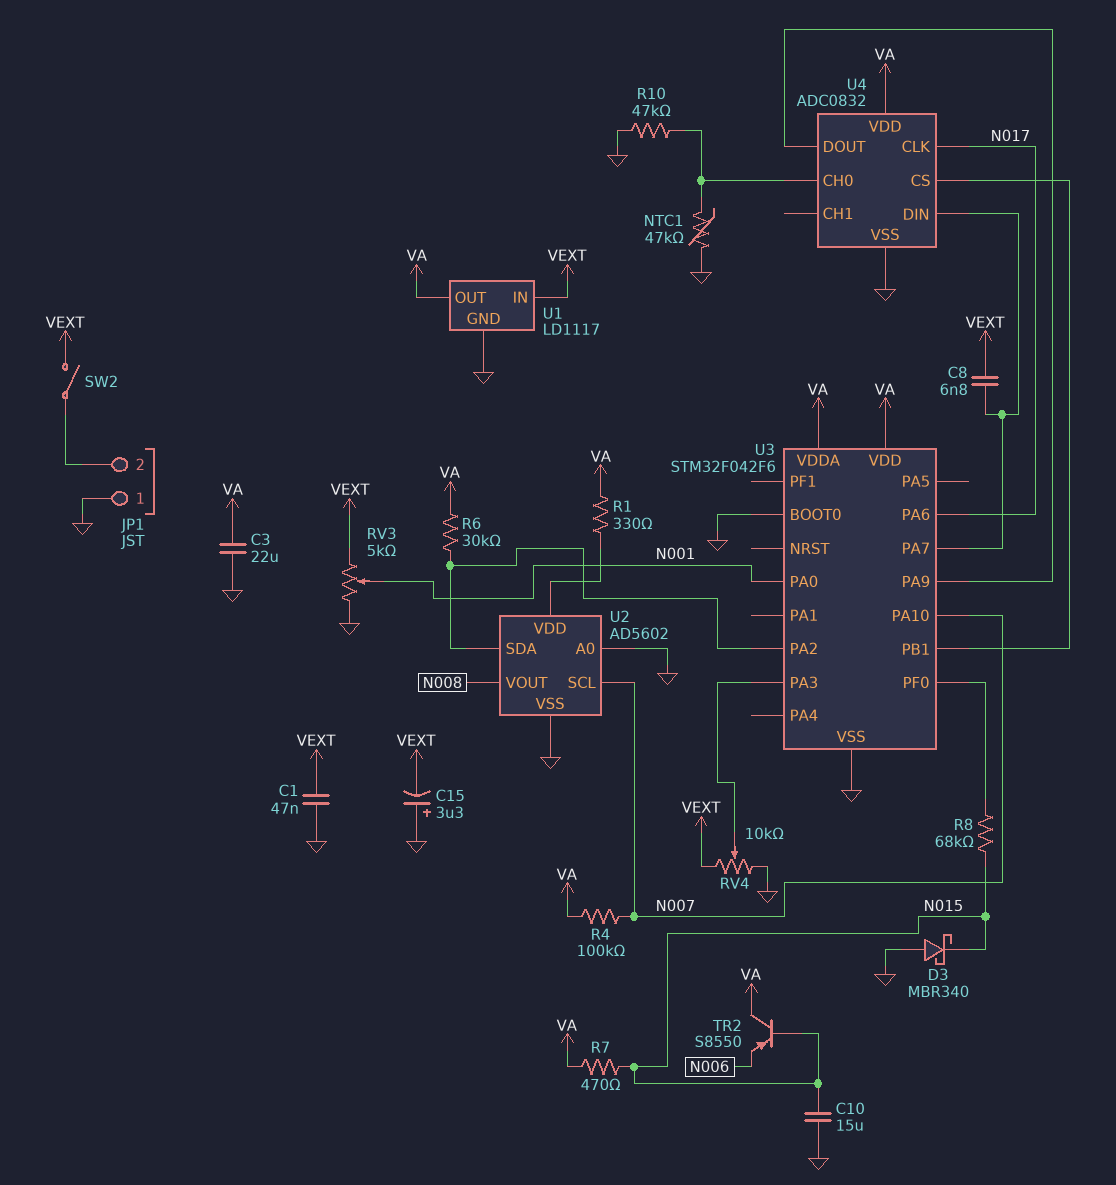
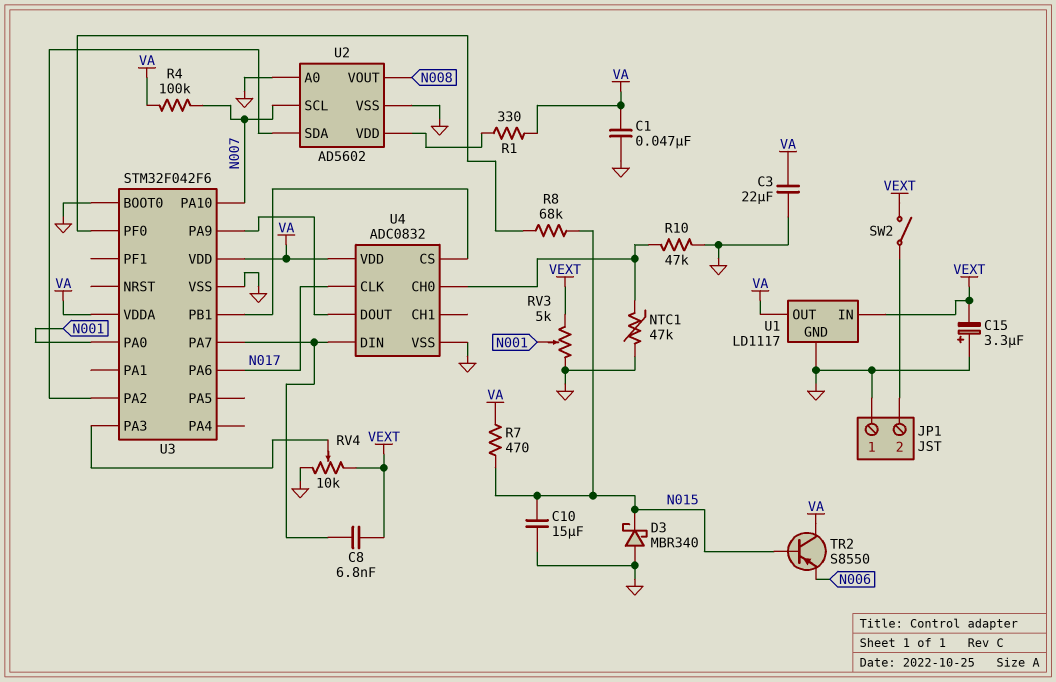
C1: 47nF (GND, VEXT) -> 47nF (GND, VA)
R6: 30k (U2/SDA, VA) -> none

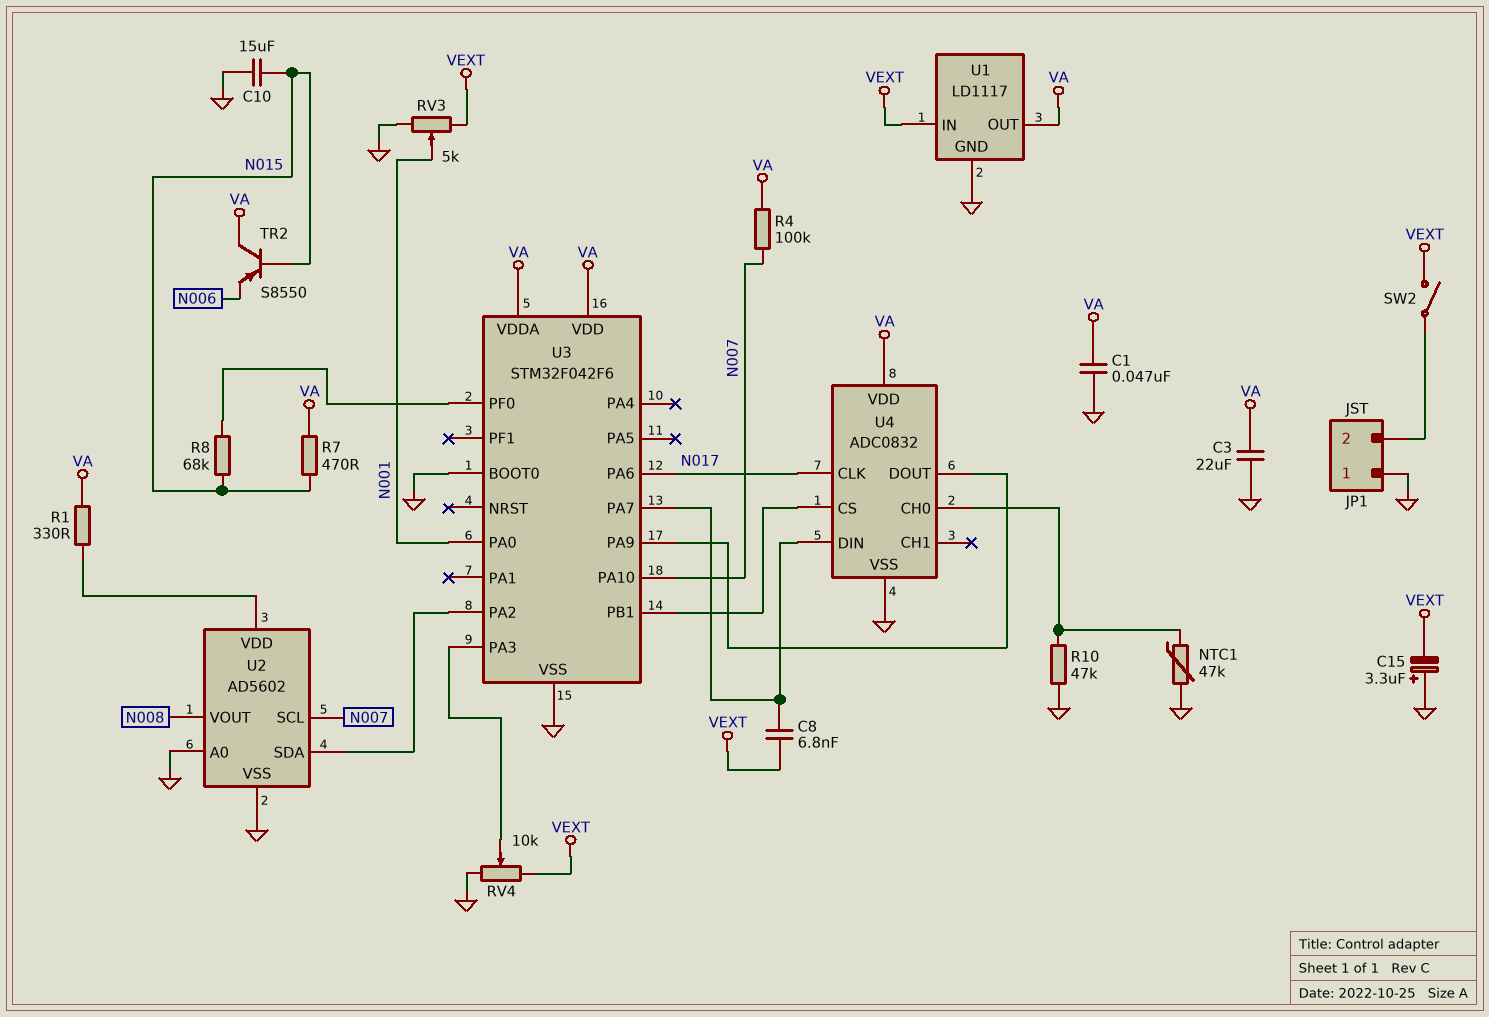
D3: schottky MBR340 (A GND, K N015) -> none

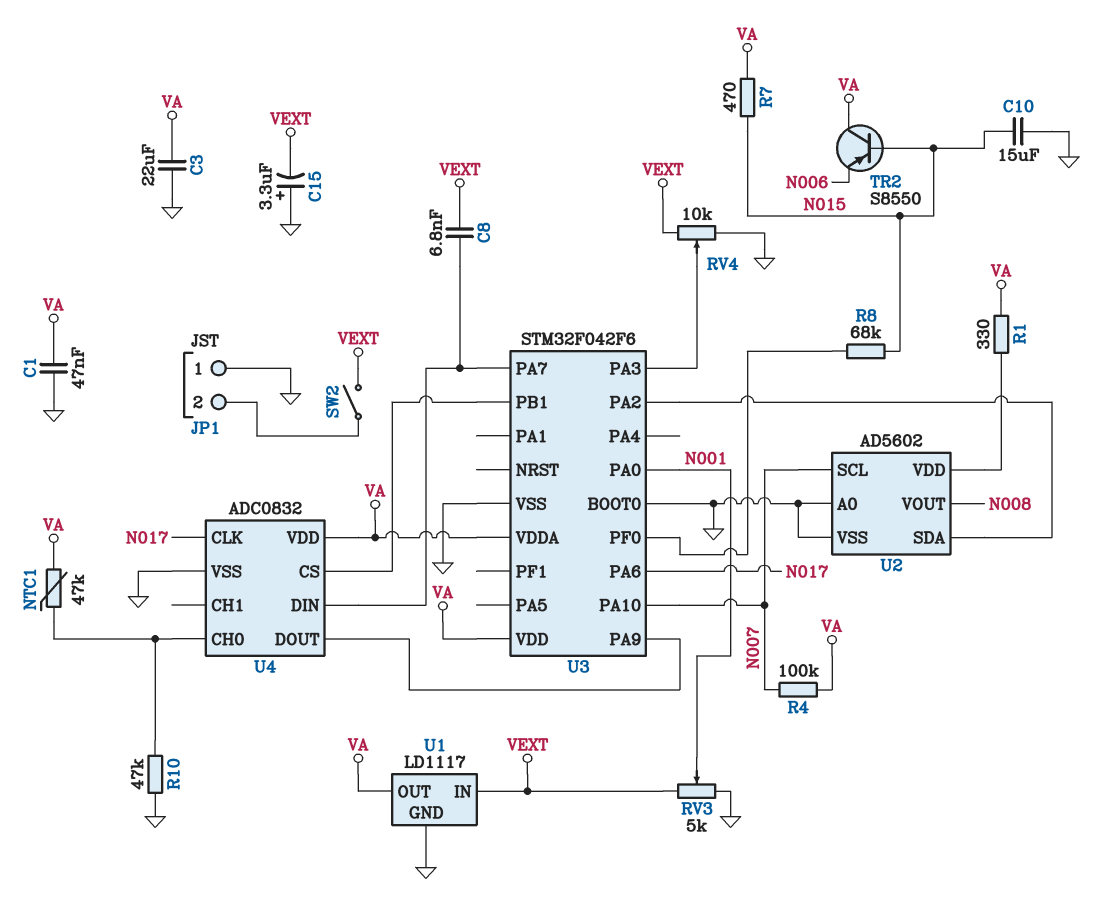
NTC1: 47k (GND, U4/CH0) -> 47k (U4/CH0, VA)

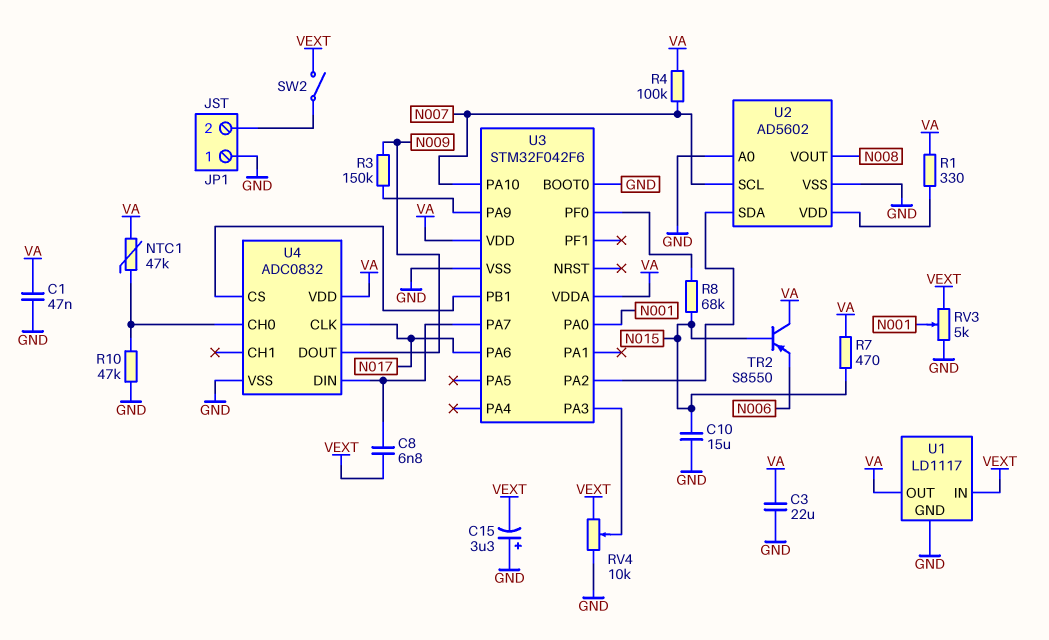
R3: none -> 150k (N009, U3/PA9)
U4 pin DOUT: U3/PA9 -> N009

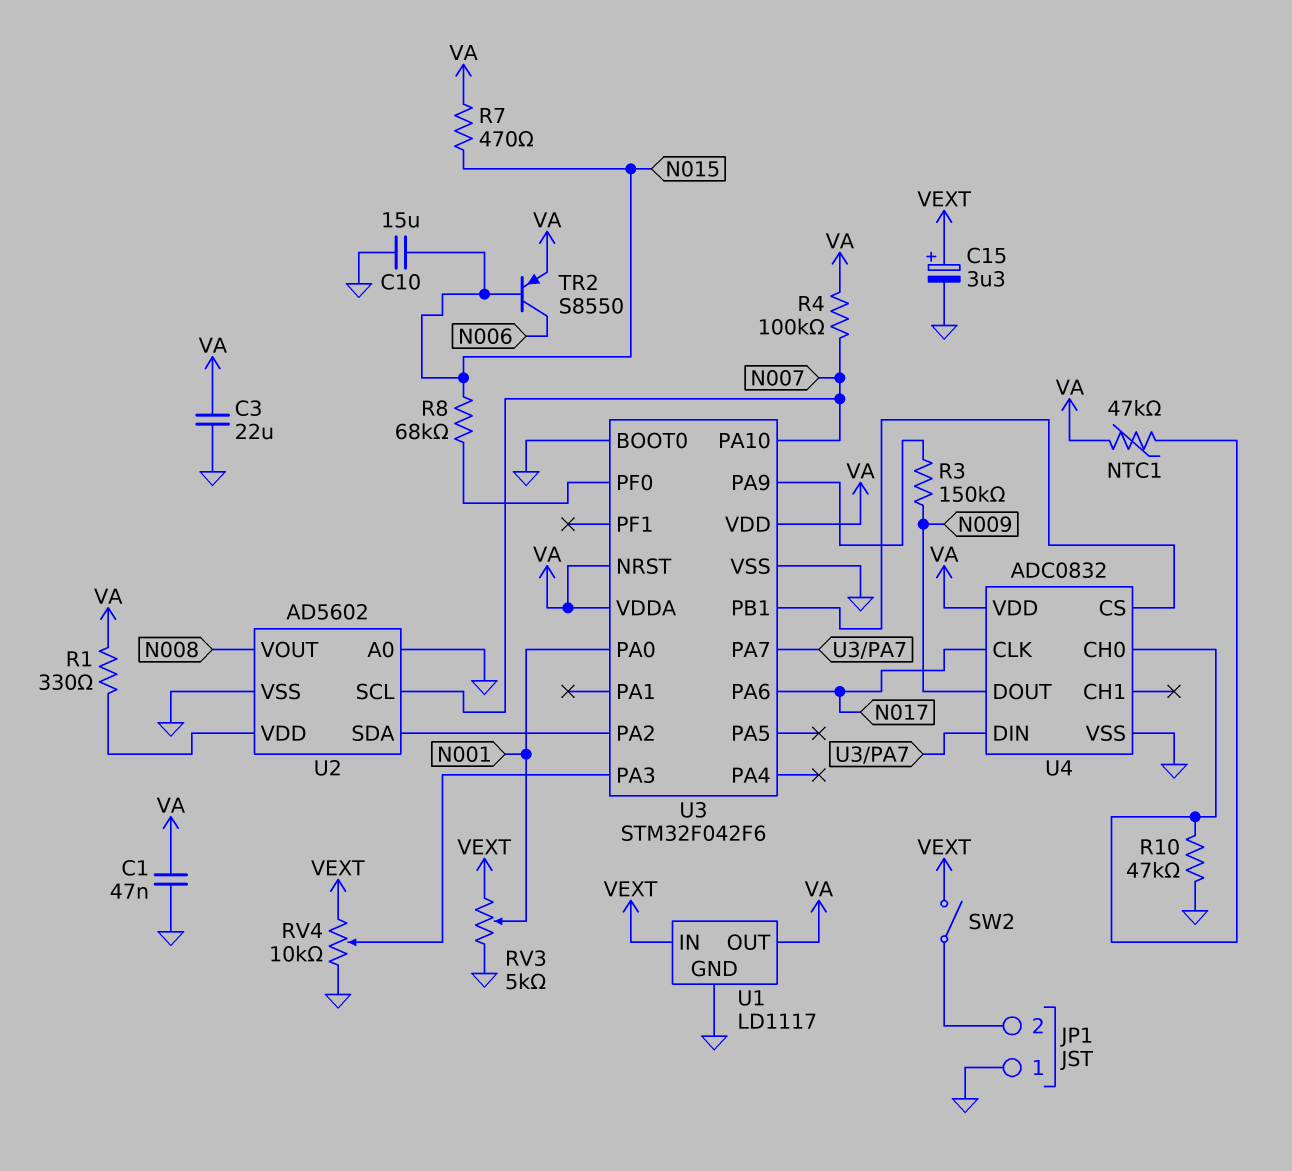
C8: 6.8nF (U3/PA7, VEXT) -> none
C15: 3.3uF (plus GND, minus VEXT) -> 3.3uF (plus VEXT, minus GND)
TR2: PNP S8550 (B N015, C VA, E N006) -> PNP S8550 (B N015, C N006, E VA)
U3 pin NRST: none -> VA

